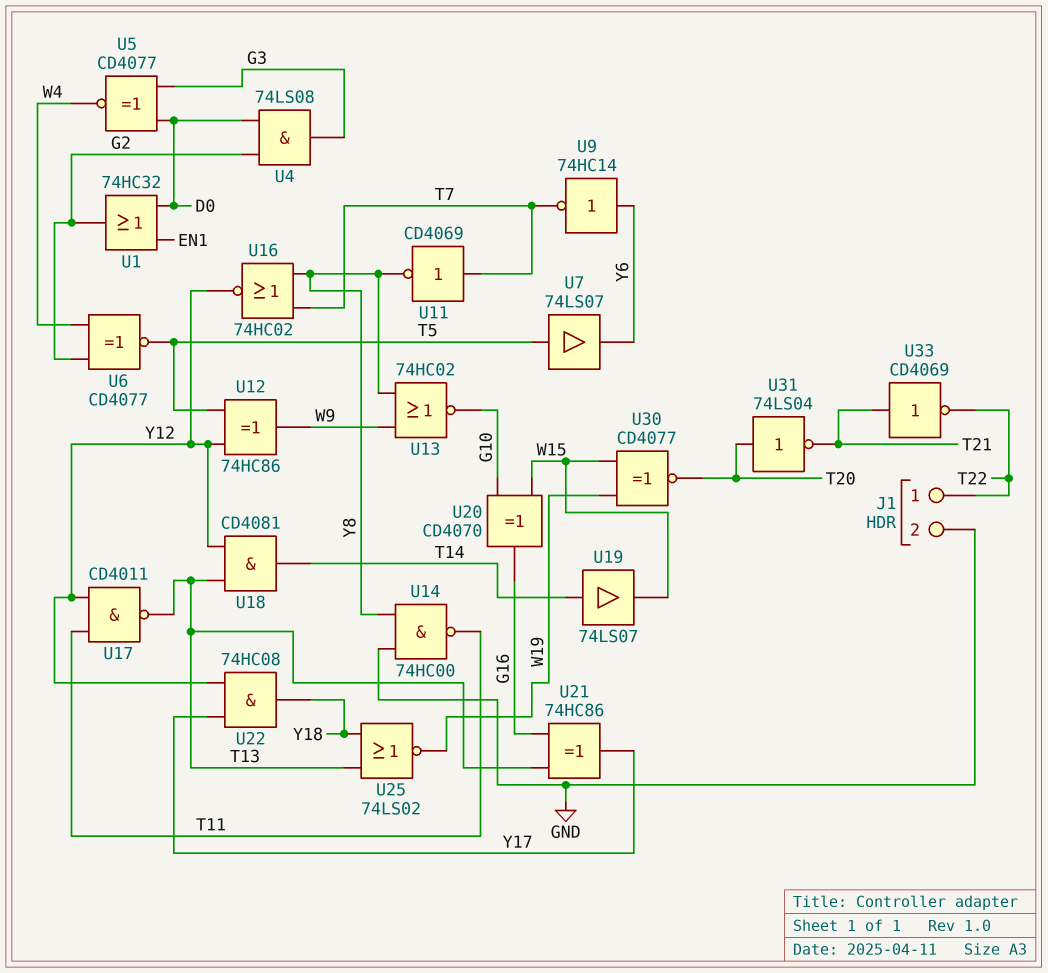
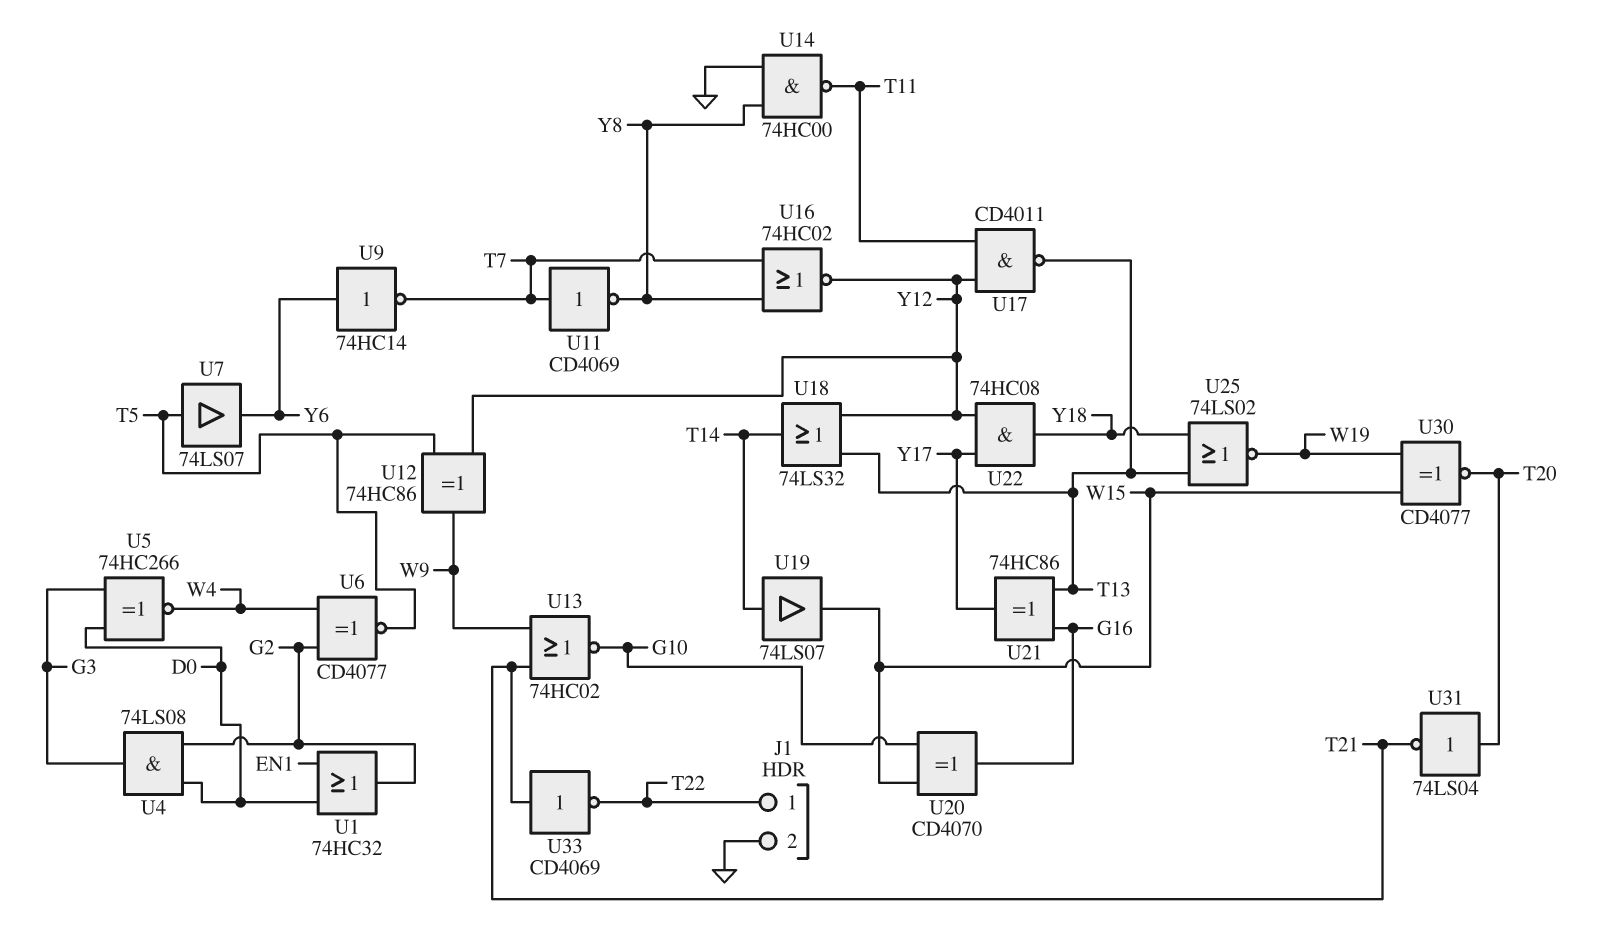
U5: XNOR CD4077 (in D0, in G3, out W4) -> XNOR 74HC266 (in D0, in G3, out W4)
U13: NOR 74HC02 (in W9, in Y8, out G10) -> NOR 74HC02 (in T21, in W9, out G10)
U18: AND CD4081 (in T13, in Y12, out T14) -> OR 74LS32 (in T13, in Y12, out T14)

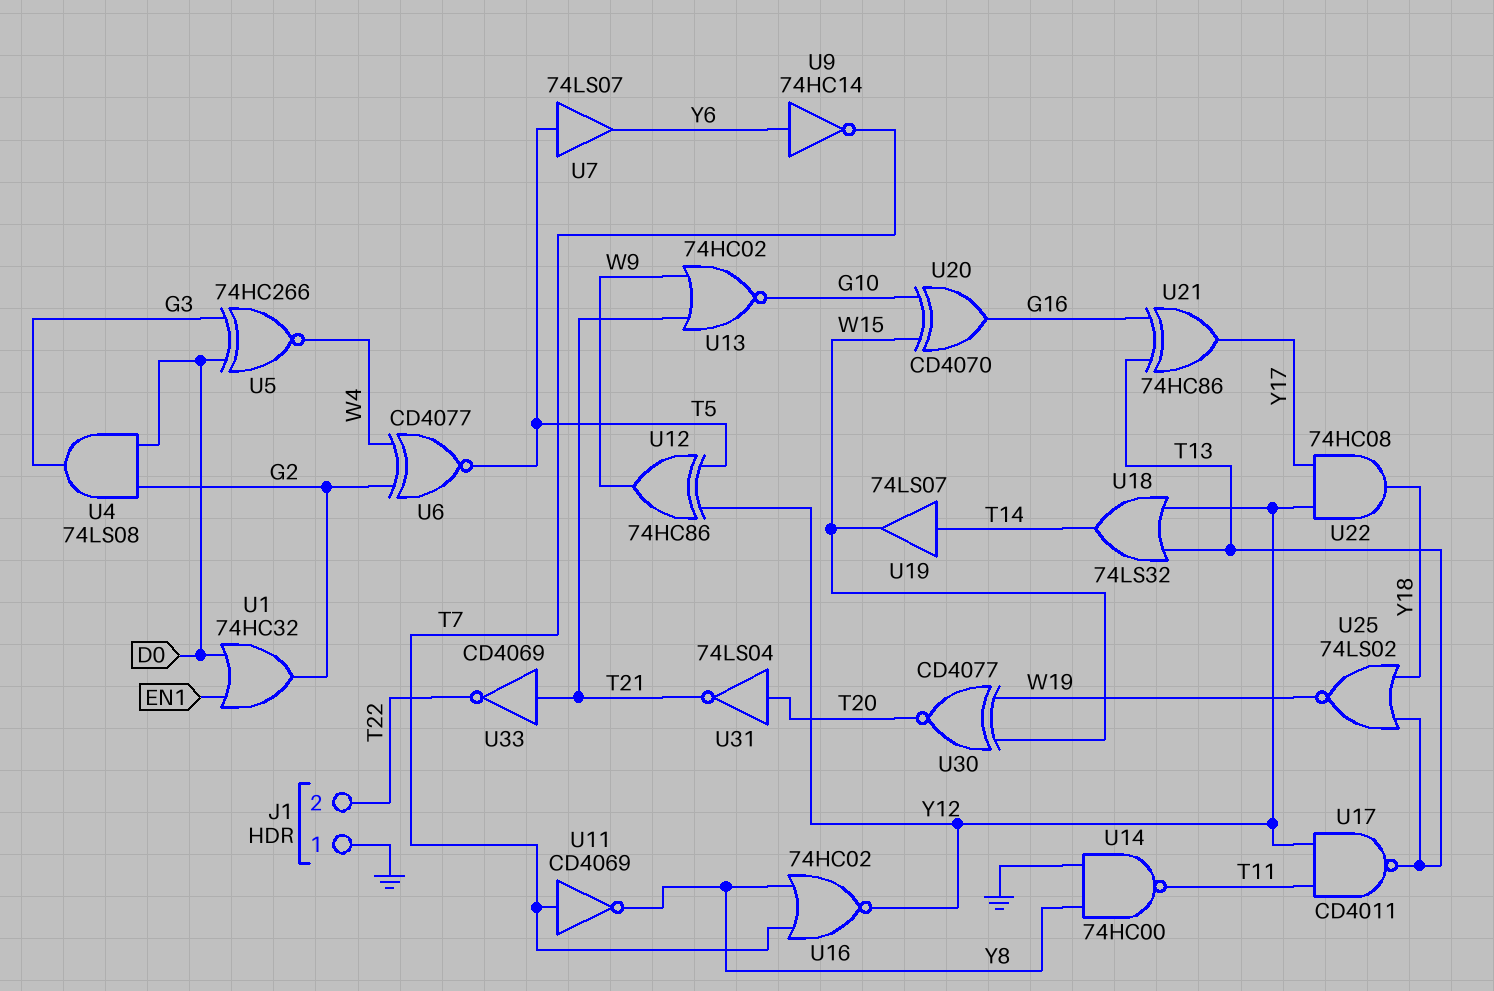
J1 pin 1: T22 -> GND
J1 pin 2: GND -> T22

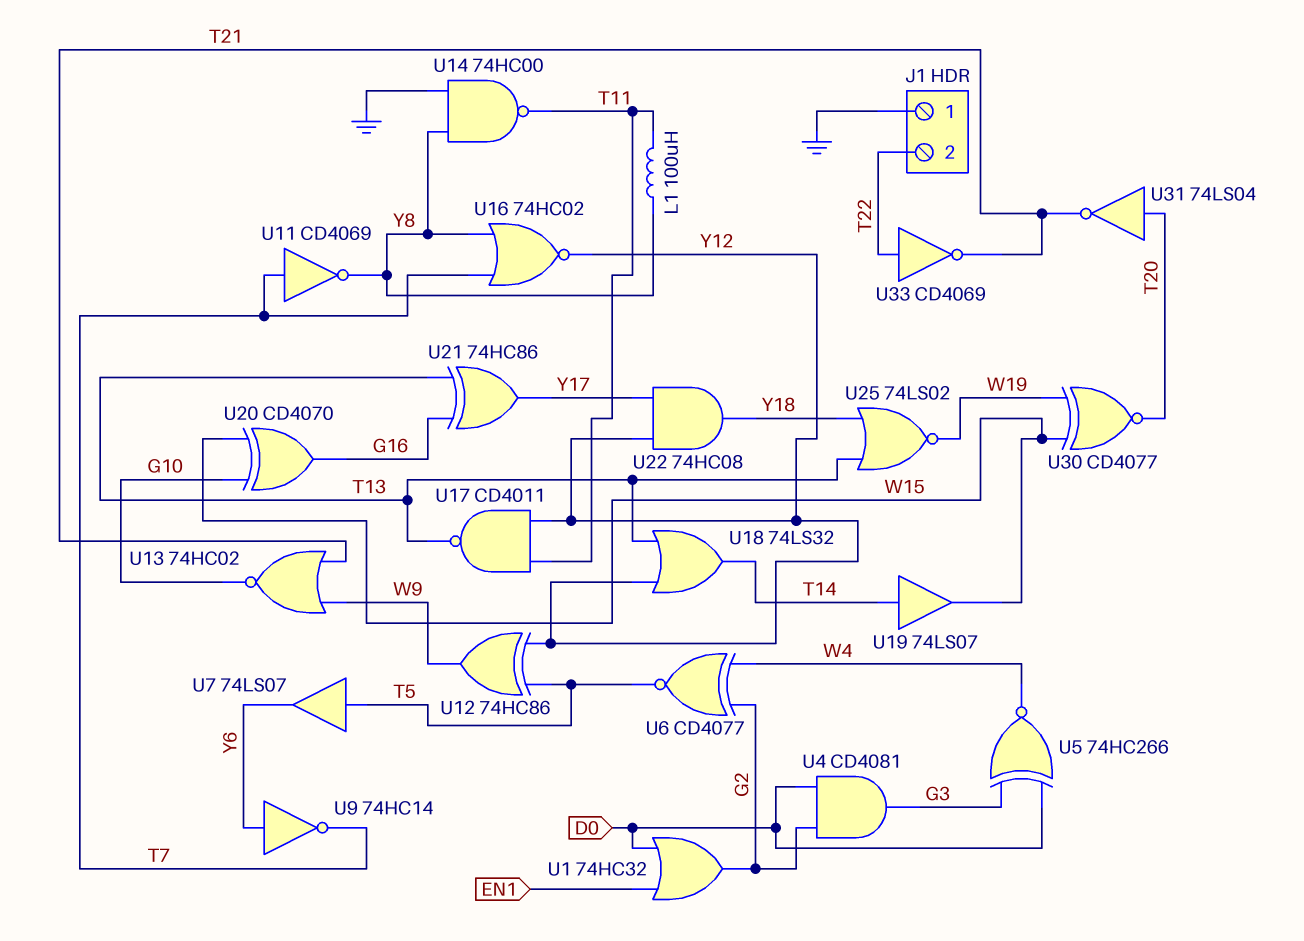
L1: none -> 100uH (T11, Y8)
U4: AND 74LS08 (in D0, in G2, out G3) -> AND CD4081 (in D0, in G2, out G3)
U33: NOT CD4069 (in T21, out T22) -> NOT CD4069 (in T22, out T21)

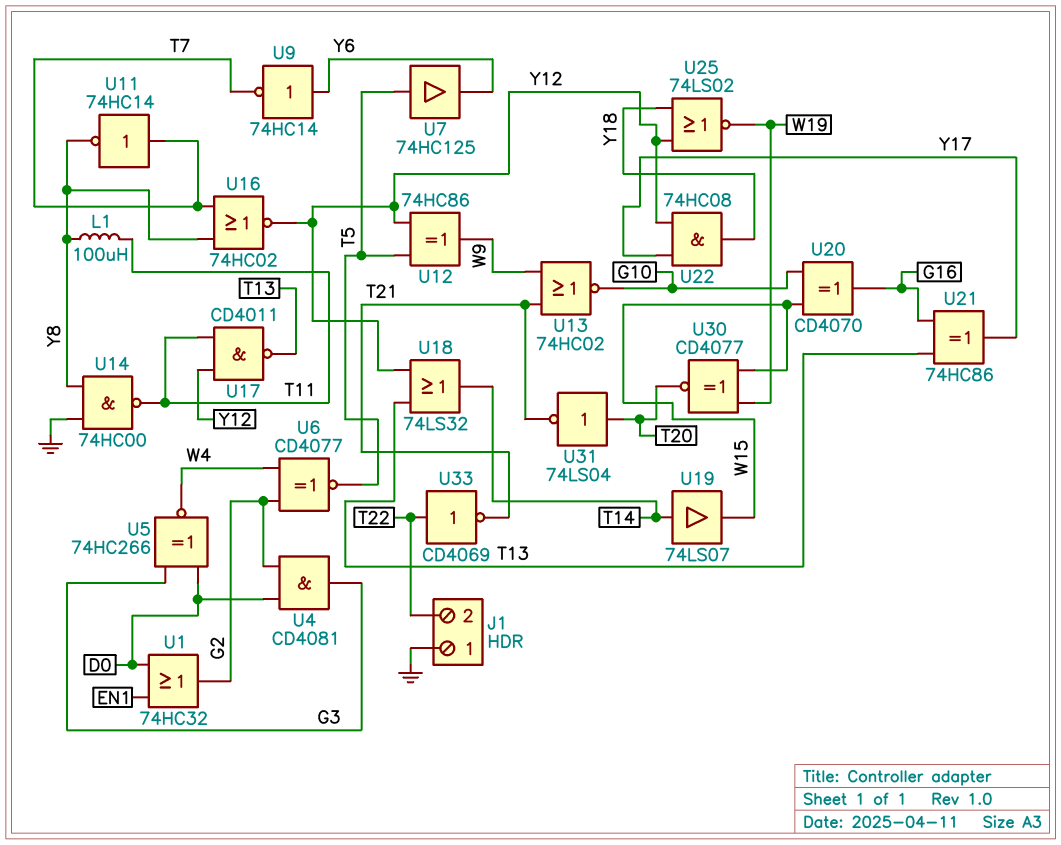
U7: buffer 74LS07 (in T5, out Y6) -> buffer 74HC125 (in T5, out Y6)
U11: NOT CD4069 (in T7, out Y8) -> NOT 74HC14 (in T7, out Y8)
U25: NOR 74LS02 (in T13, in Y18, out W19) -> NOR 74LS02 (in Y12, in Y18, out W19)

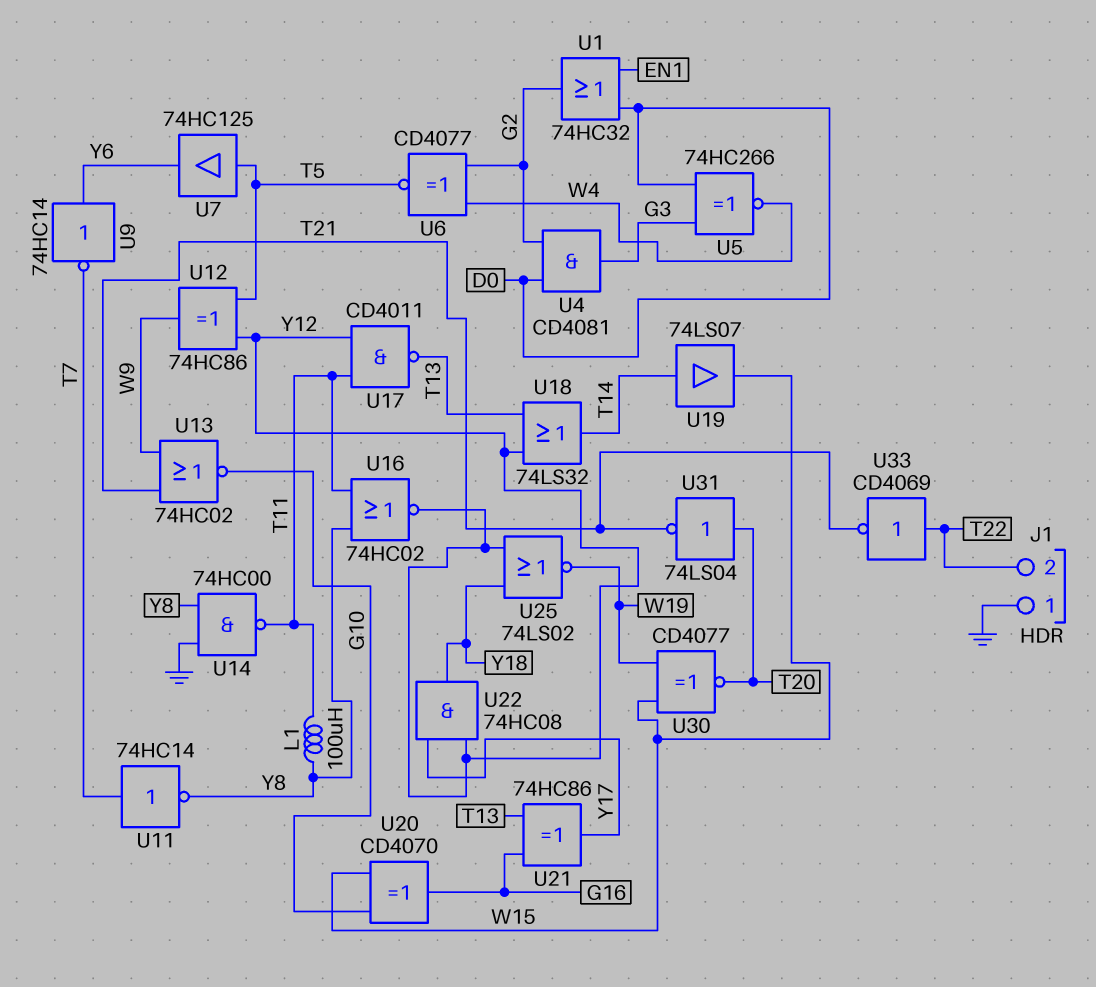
U16: NOR 74HC02 (in T7, in Y8, out Y12) -> NOR 74HC02 (in T11, in Y8, out Y12)

